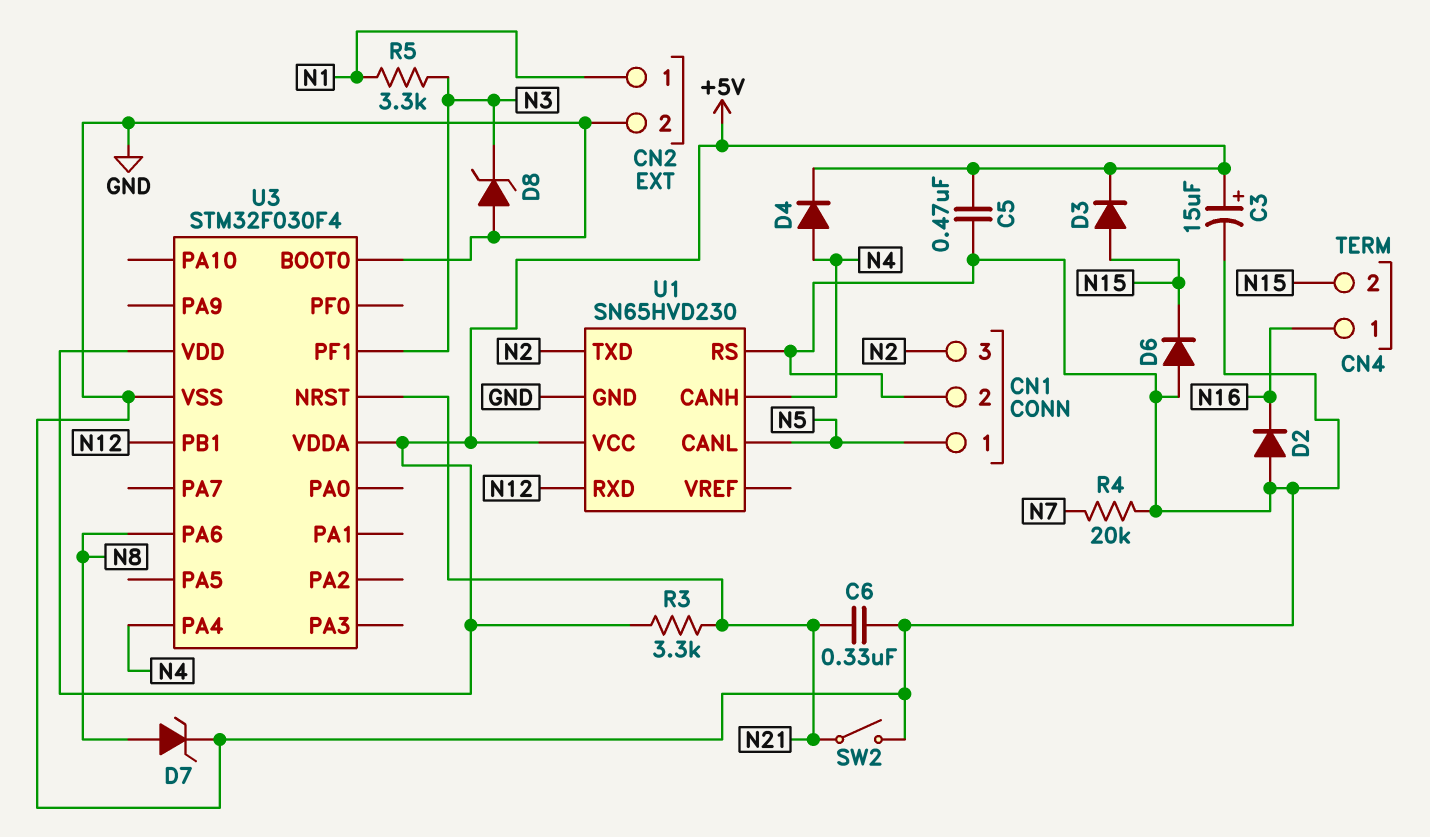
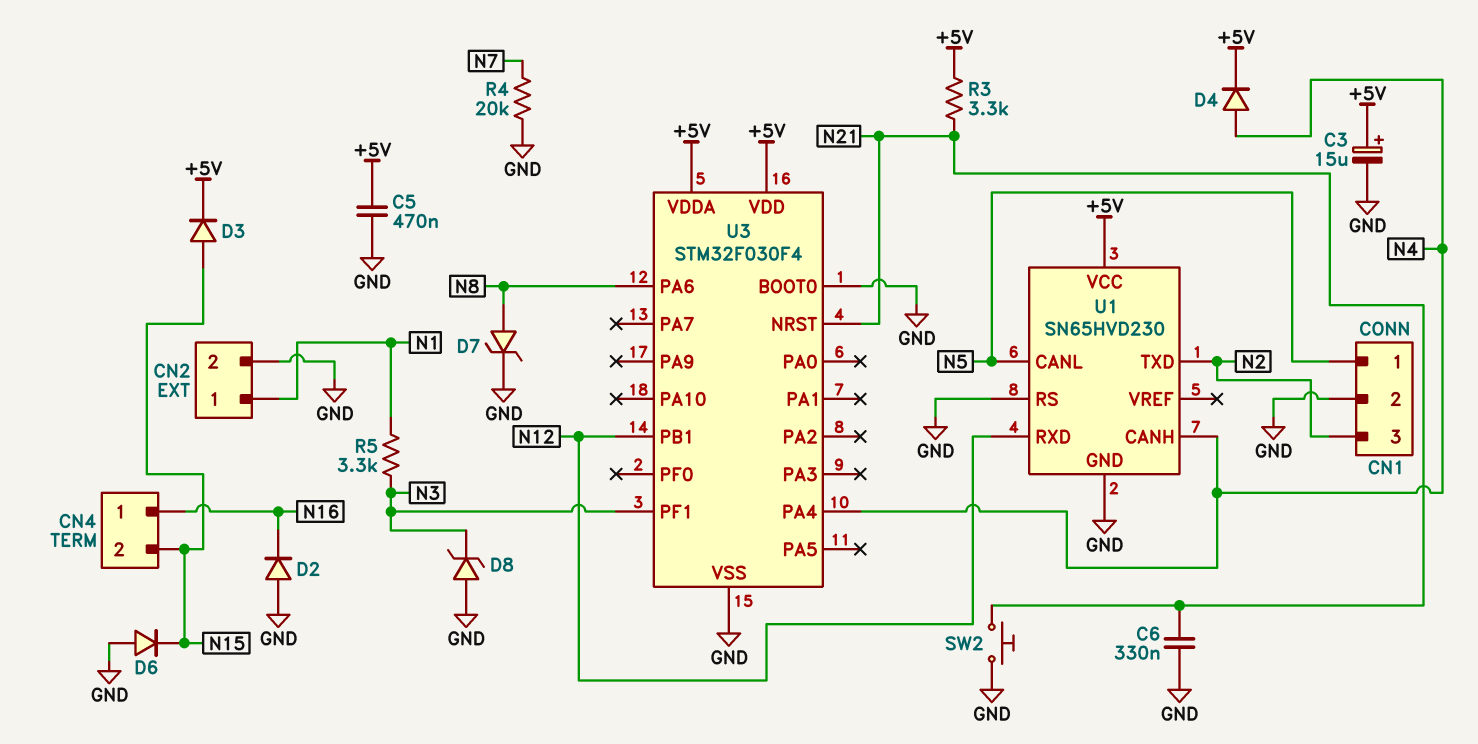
SW2: switch (GND, N21) -> button (GND, N21)

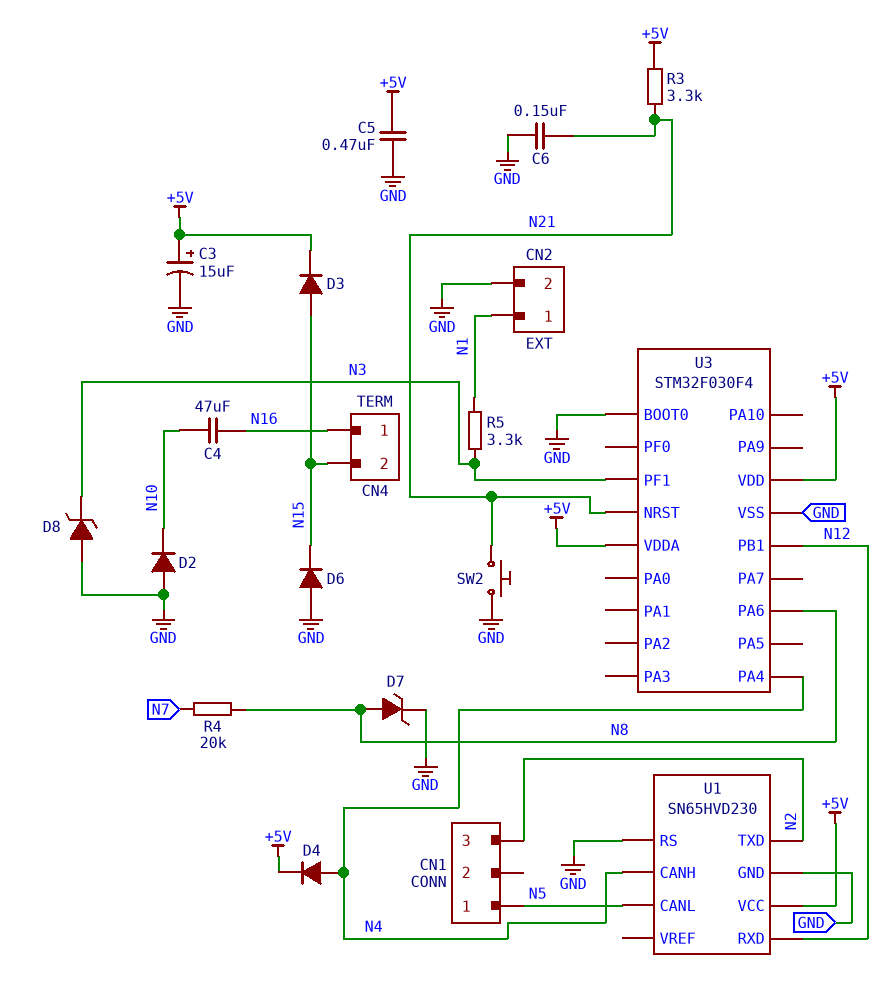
C4: none -> 47uF (N10, N16)
C6: 330nF (GND, N21) -> 150nF (GND, N21)
CN1 pin 2: GND -> none
D2: diode (A GND, K N16) -> diode (A GND, K N10)
R4: 20k (GND, N7) -> 20k (N7, N8)

